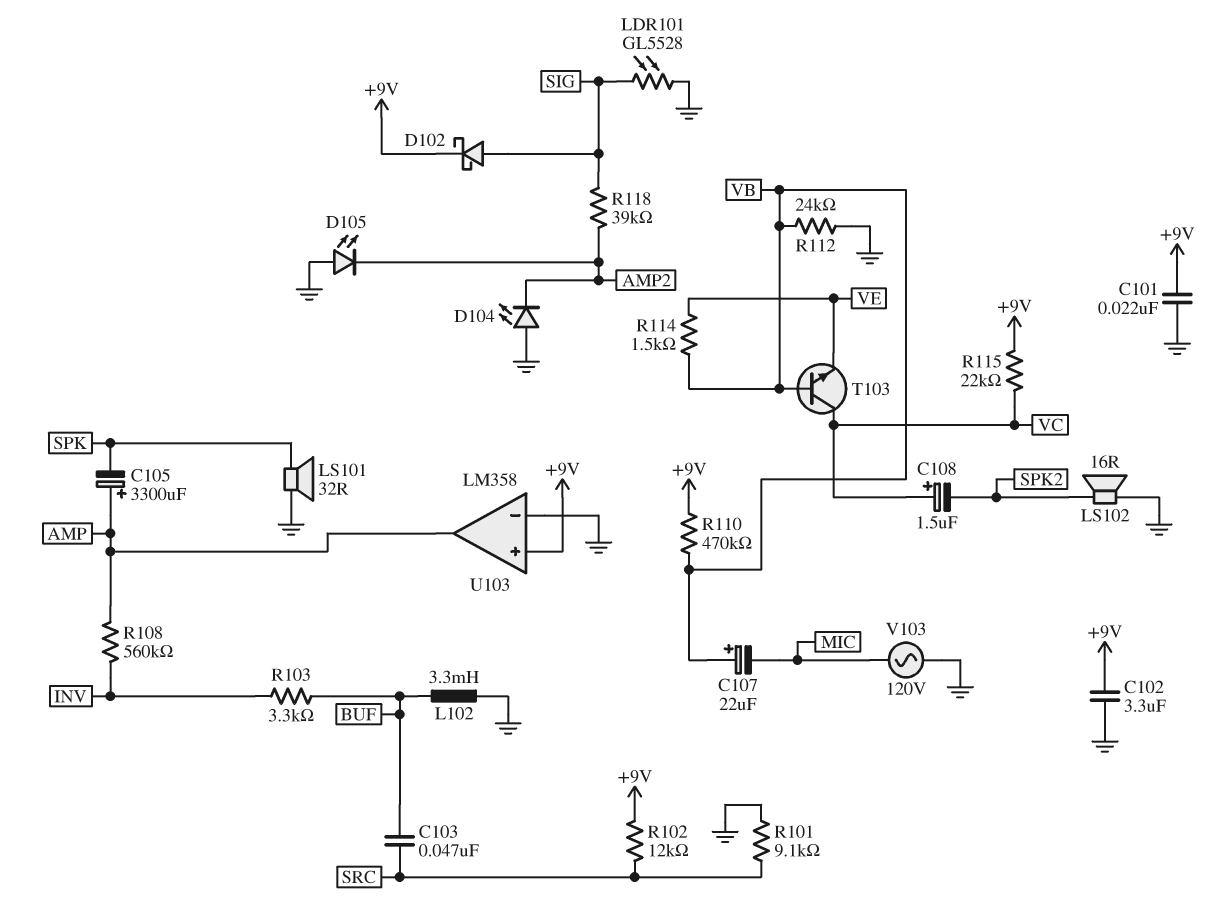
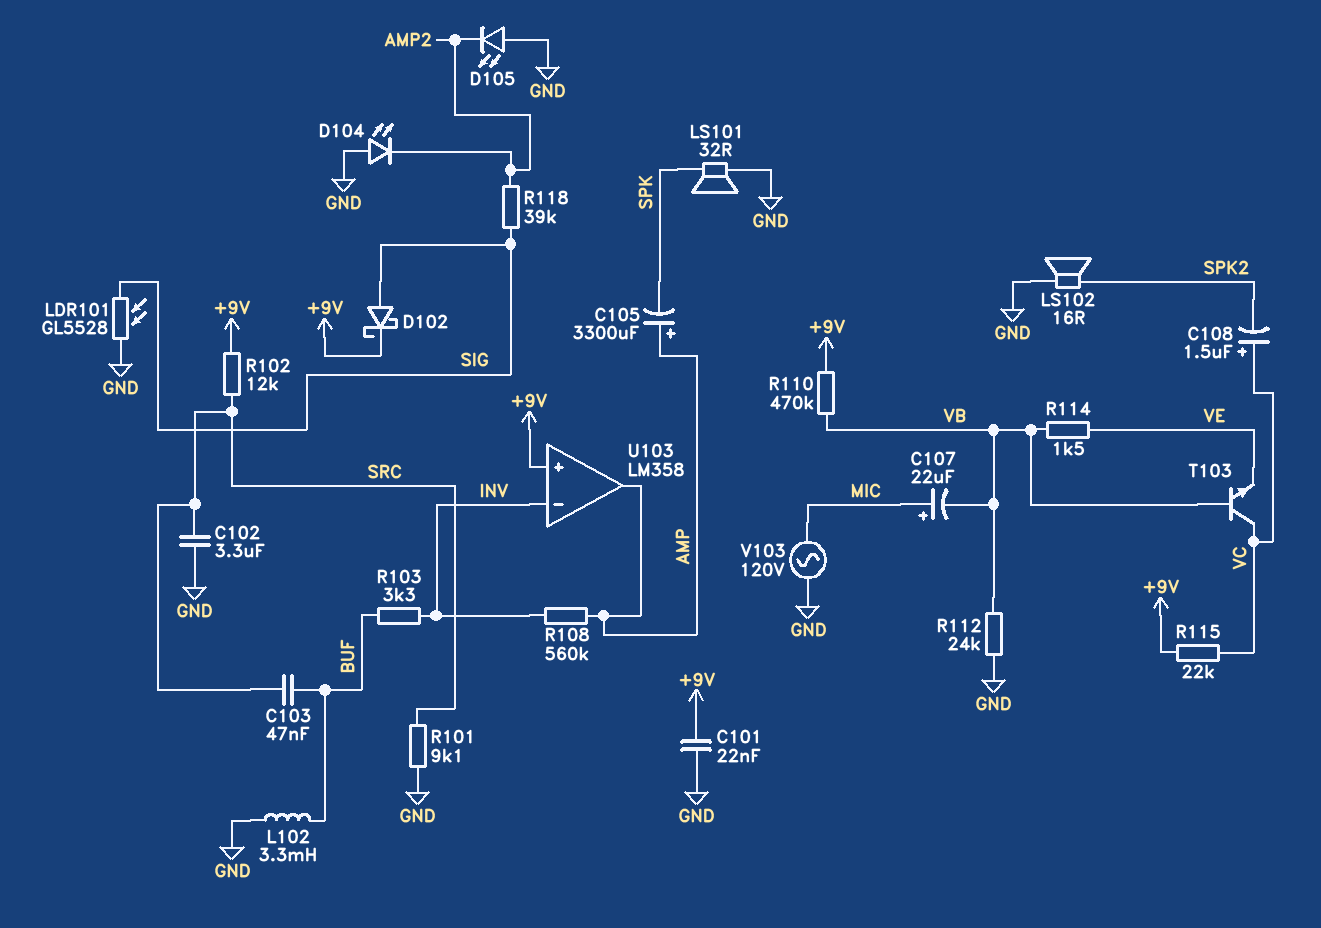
C102: 3.3uF (+9V, GND) -> 3.3uF (GND, SRC)
C107: 22uF (plus VB, minus MIC) -> 22uF (plus MIC, minus VB)
U103 pin in-: GND -> INV

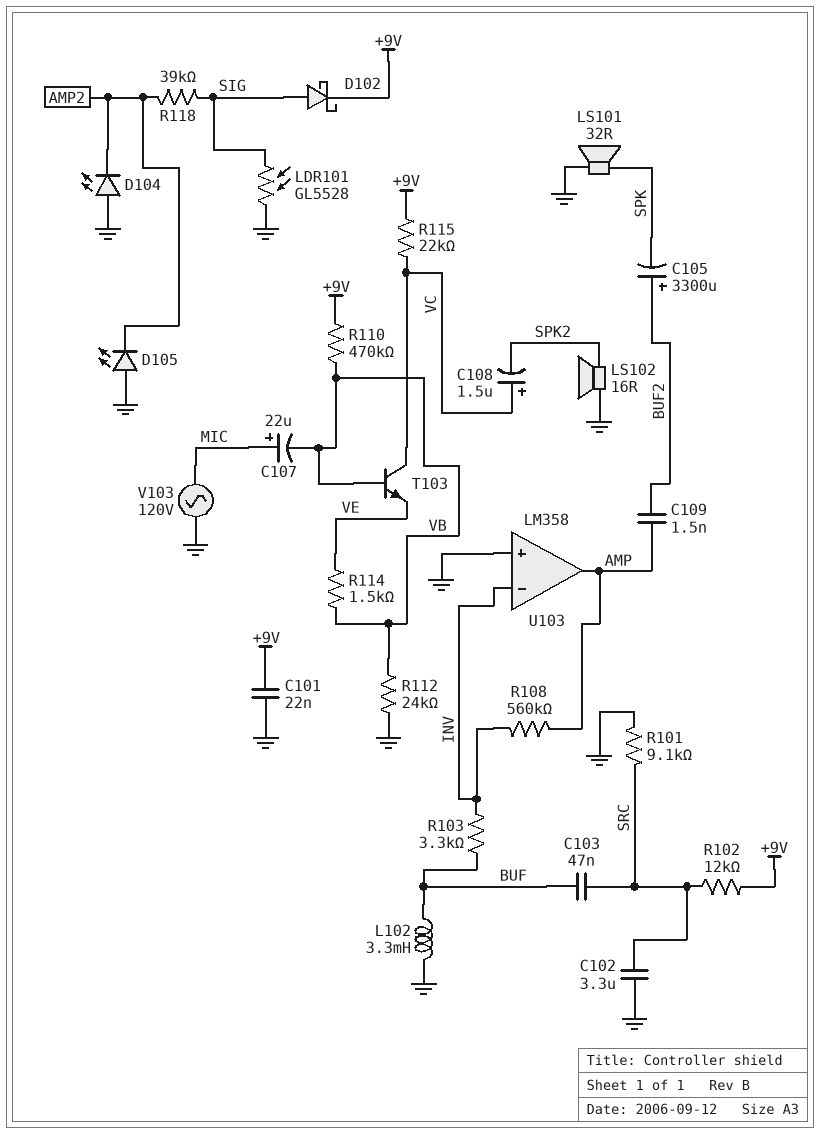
C105: 3300uF (plus AMP, minus SPK) -> 3300uF (plus BUF2, minus SPK)
C109: none -> 1.5nF (AMP, BUF2)
U103 pin in+: +9V -> GND

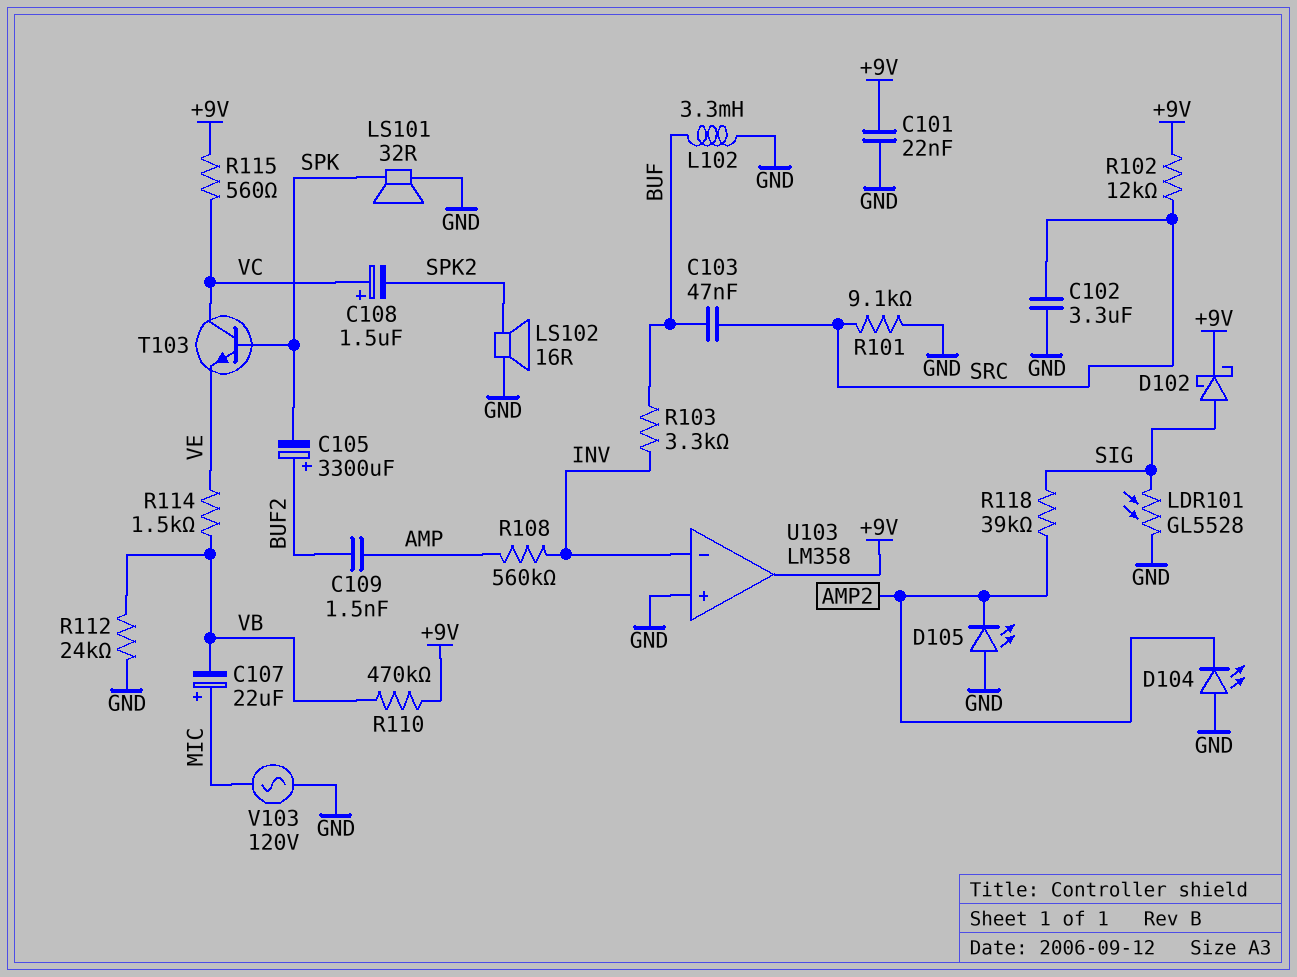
R115: 22k (+9V, VC) -> 560 (+9V, VC)
T103: NPN (B VB, C VC, E VE) -> NPN (B SPK, C VC, E VE)
U103 pin out: AMP -> +9V

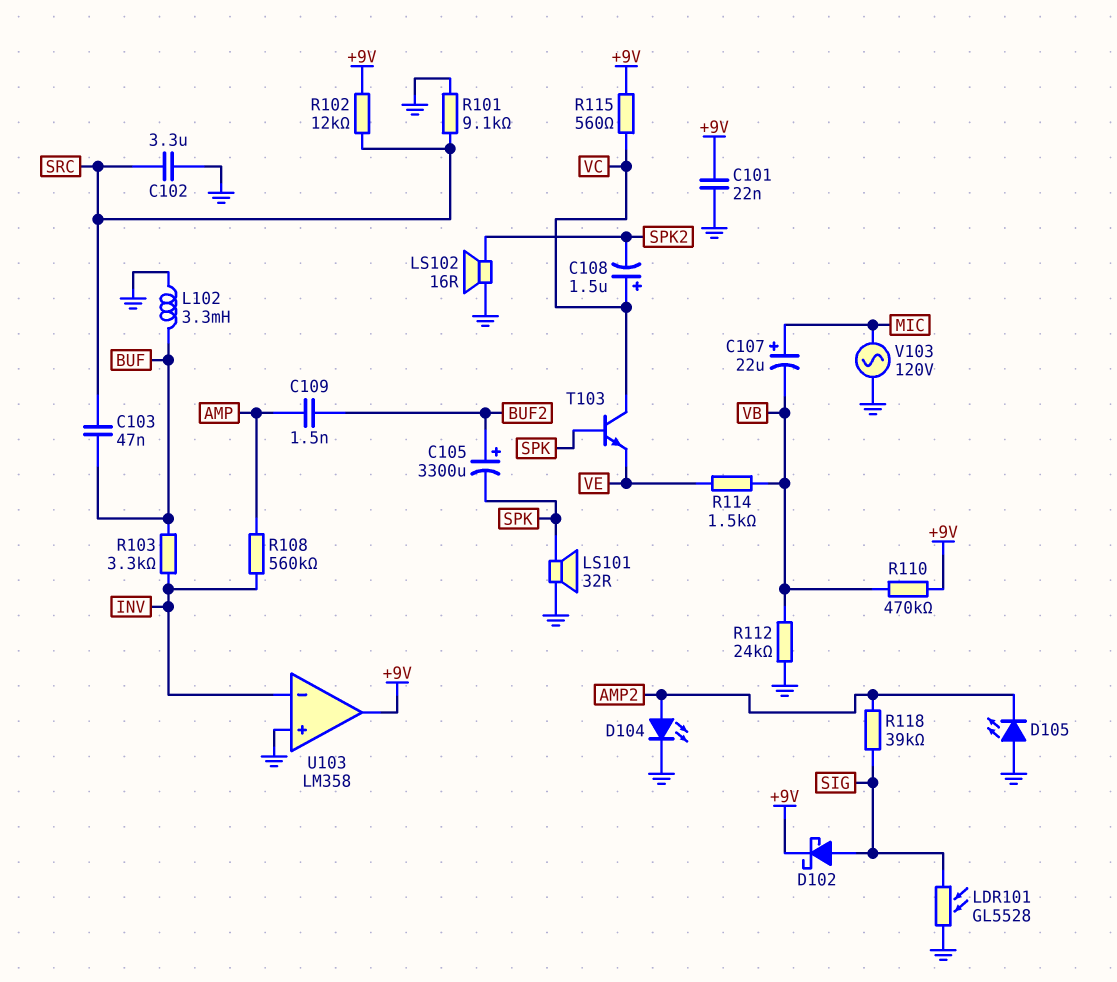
D104: LED (A GND, K AMP2) -> LED (A AMP2, K GND)

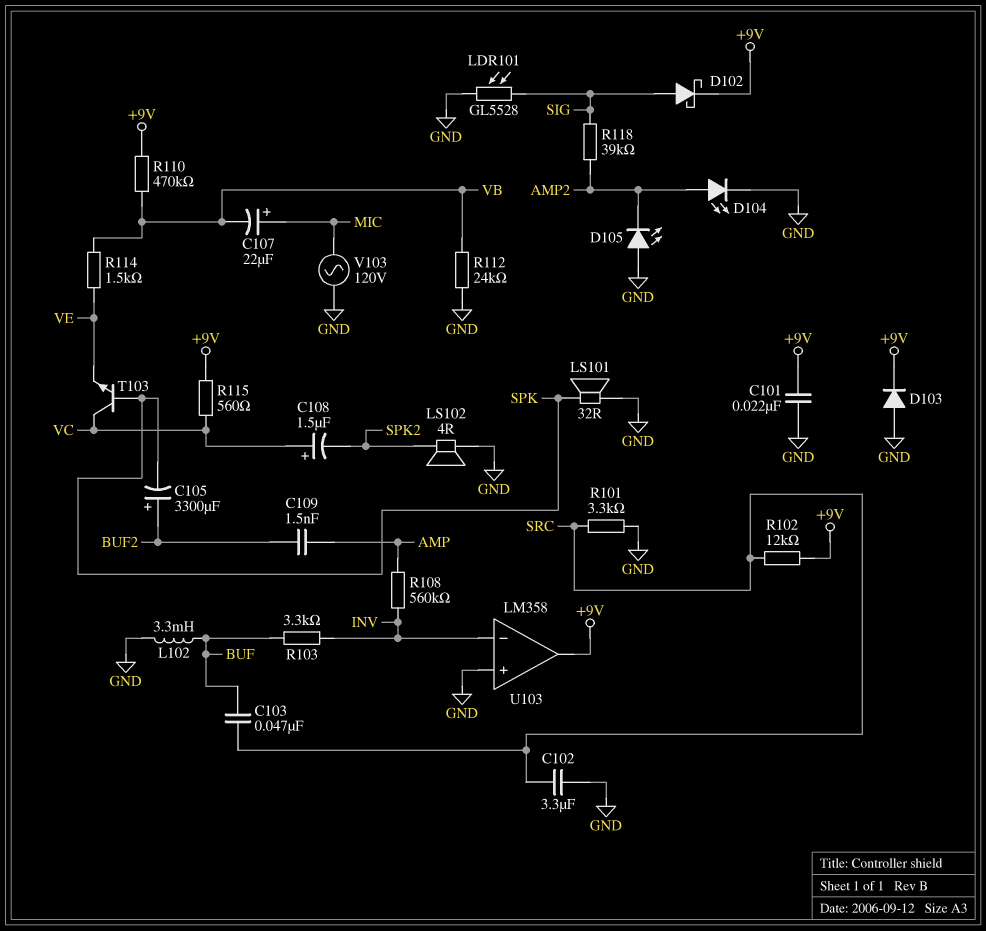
D103: none -> diode (A GND, K +9V)
LS102: speaker 16R (GND, SPK2) -> speaker 4R (GND, SPK2)
R101: 9.1k (GND, SRC) -> 3.3k (GND, SRC)

